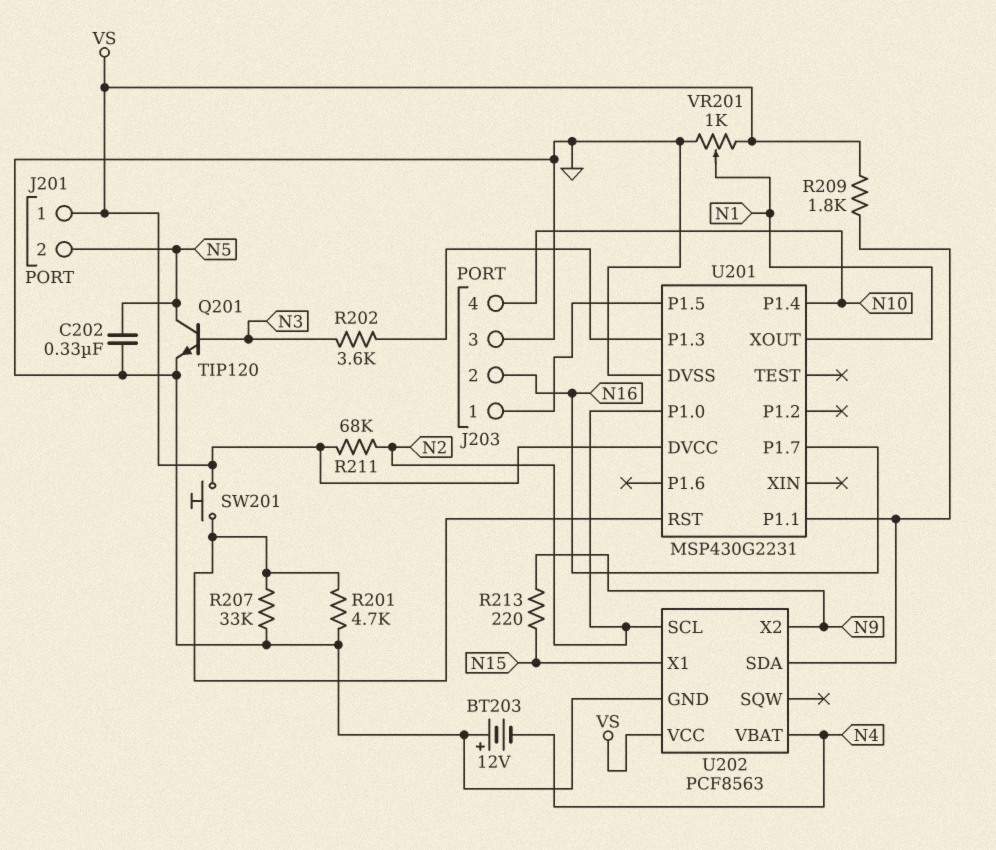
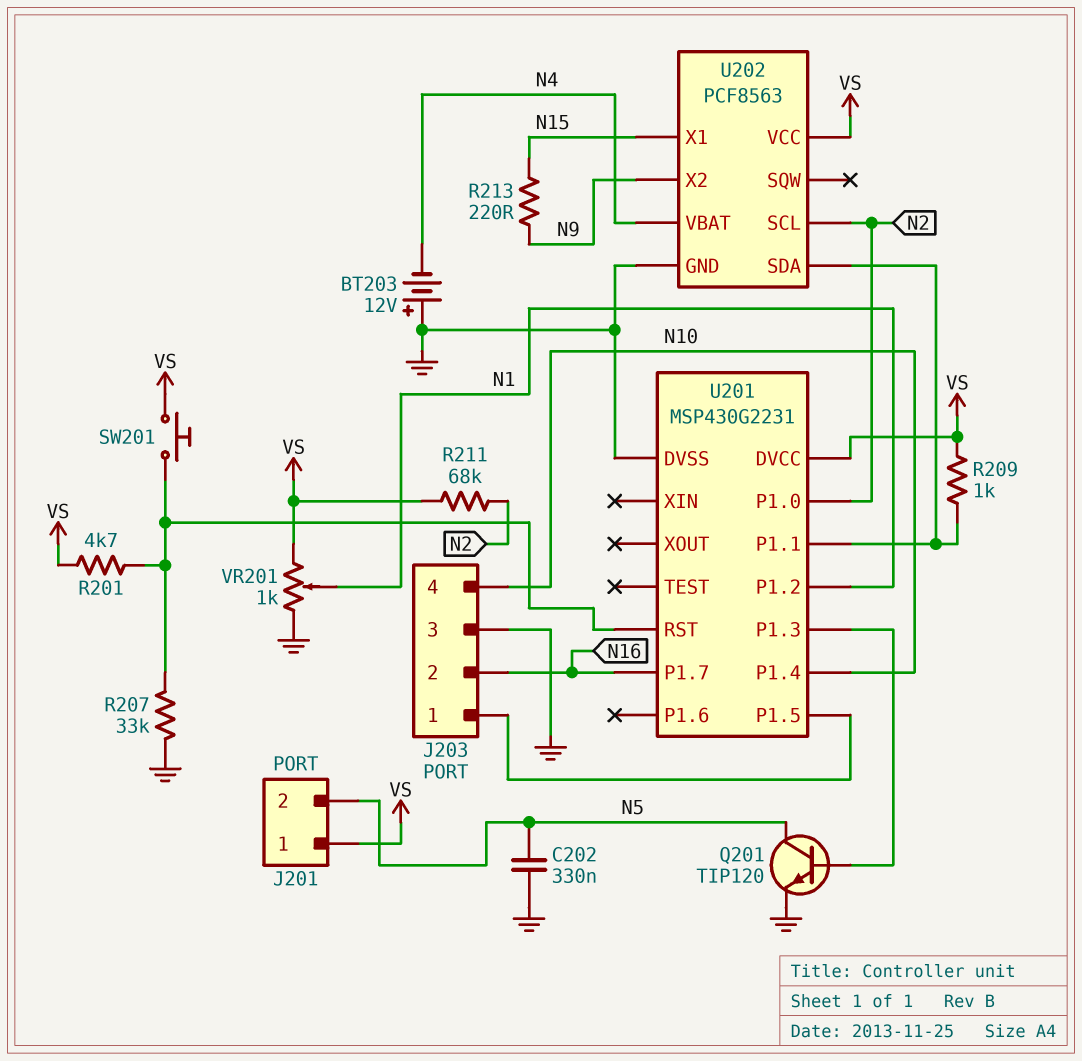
Q201: NPN TIP120 (B N3, C N5, E GND) -> NPN TIP120 (B U201/P1.3, C N5, E GND)
R201: 4.7k (GND, U201/RST) -> 4.7k (U201/RST, VS)
R202: 3.6k (N3, U201/P1.3) -> none
R209: 1.8k (U201/P1.1, VS) -> 1k (U201/P1.1, VS)
U201 pin P1.2: none -> N1
U201 pin XOUT: N1 -> none

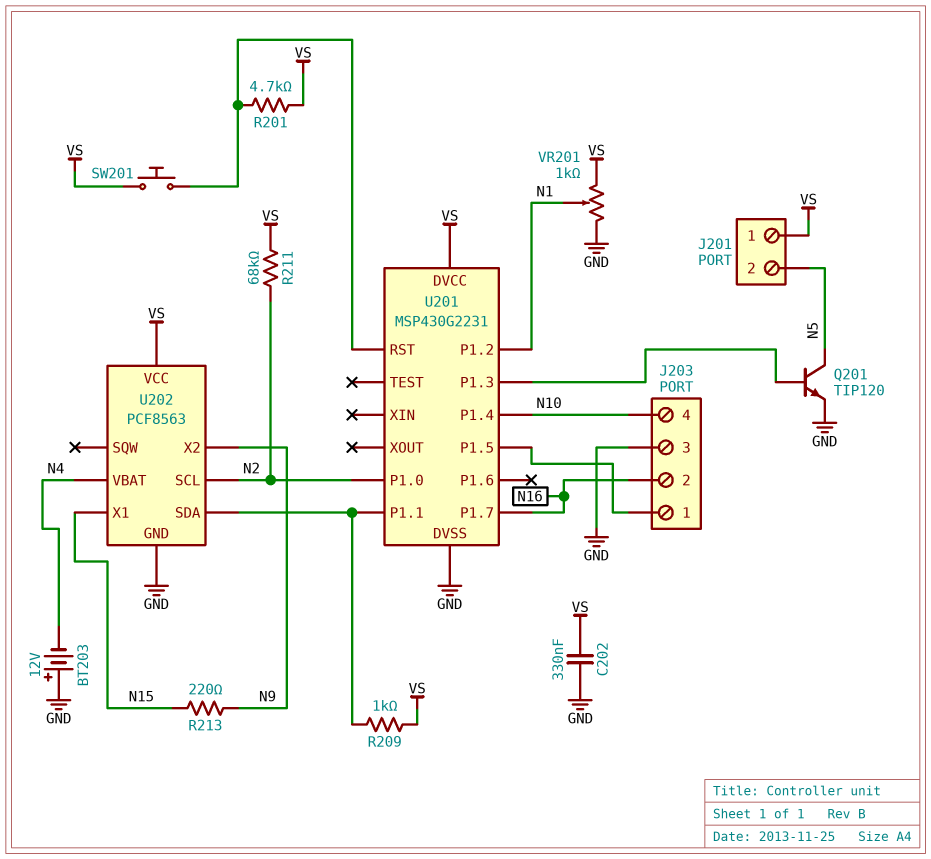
C202: 330nF (GND, N5) -> 330nF (GND, VS)
R207: 33k (GND, U201/RST) -> none

